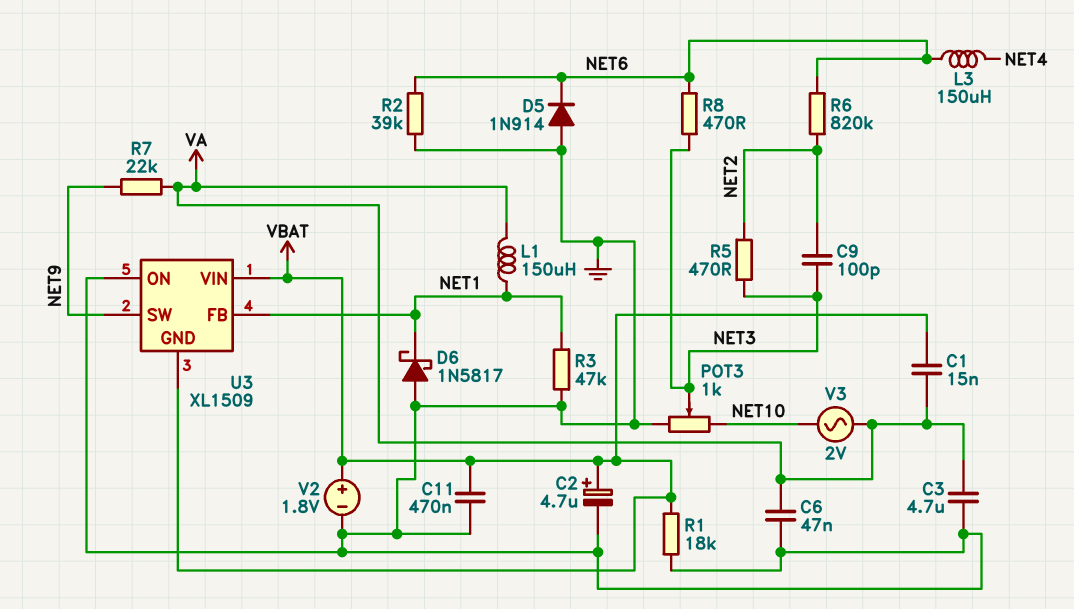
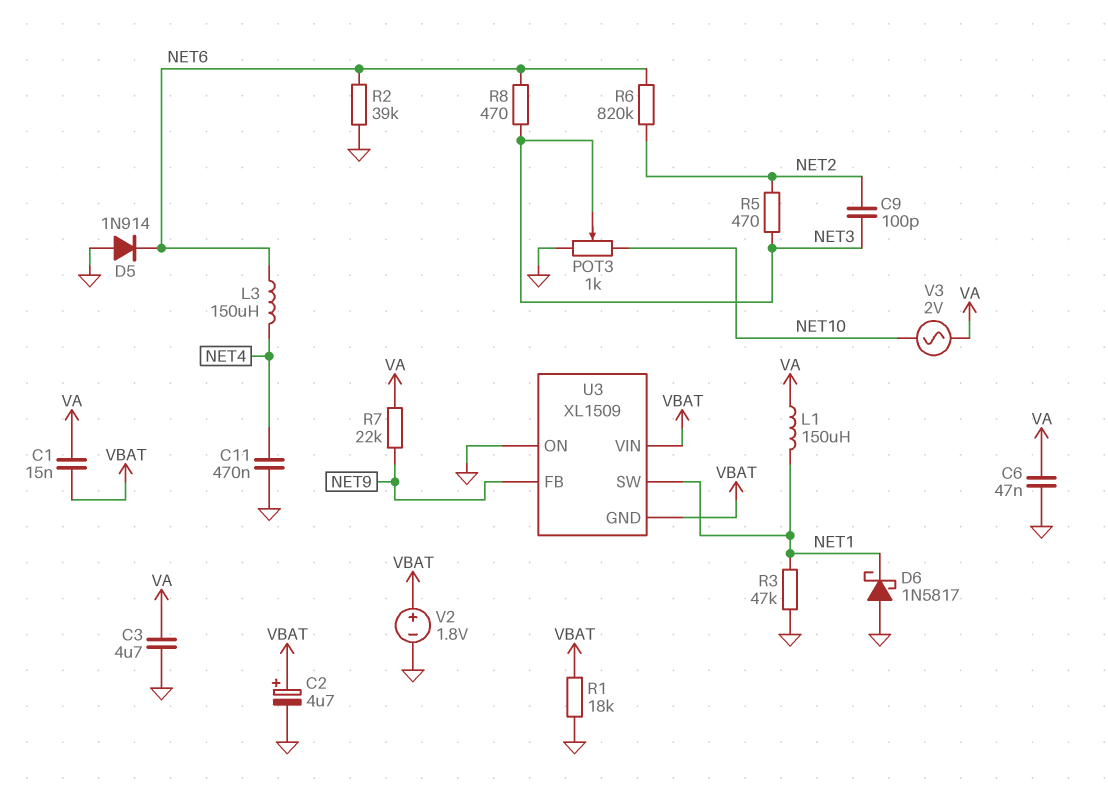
C11: 470nF (GND, VBAT) -> 470nF (GND, NET4)
U3 pin FB: NET1 -> NET9
U3 pin SW: NET9 -> NET1

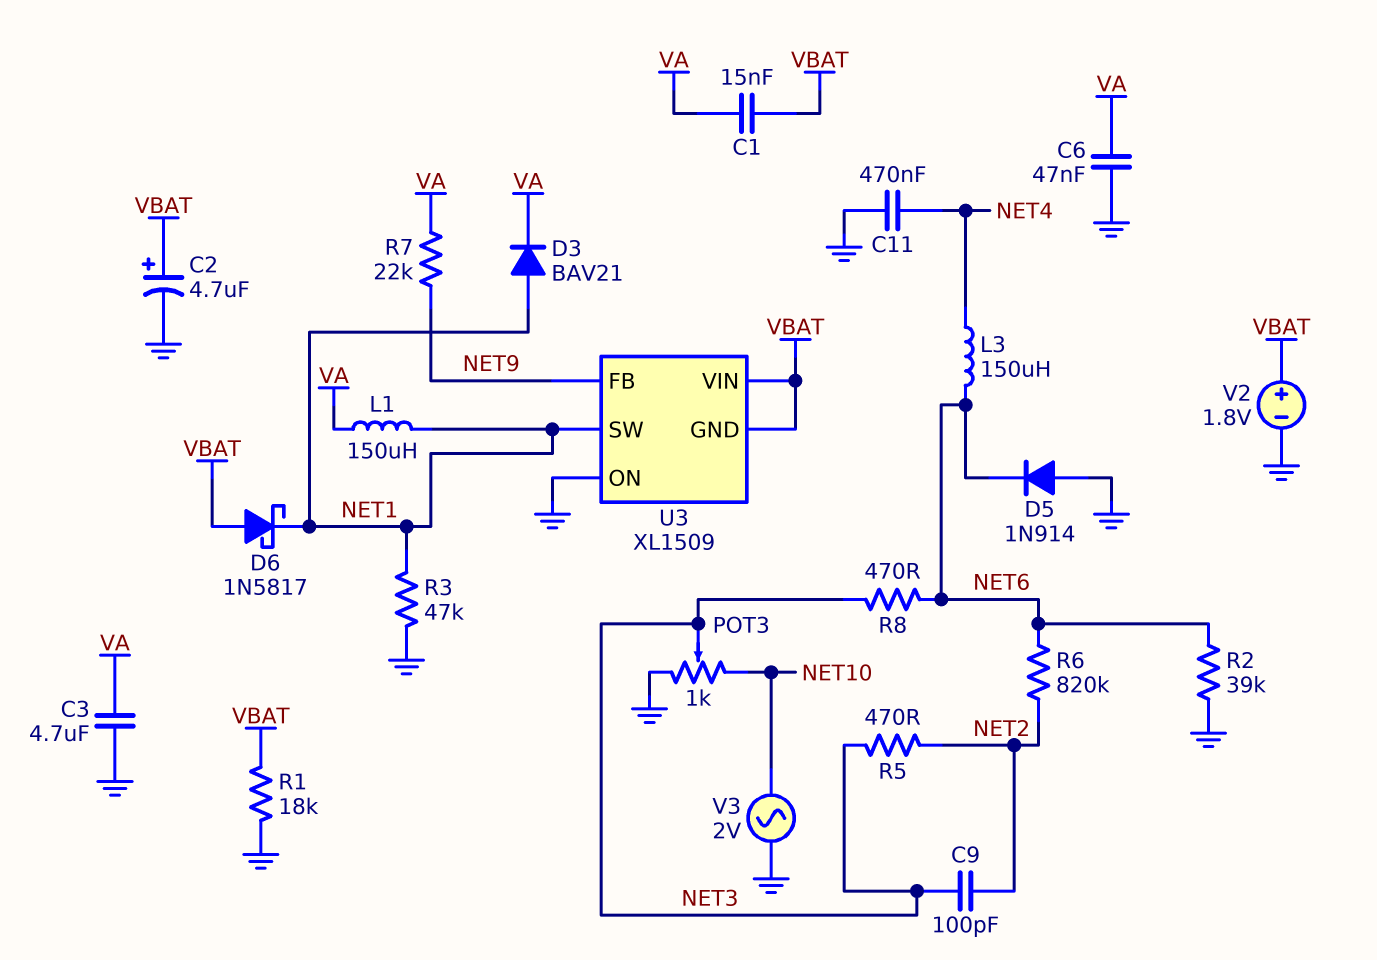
D3: none -> diode BAV21 (A NET1, K VA)
D6: schottky 1N5817 (A GND, K NET1) -> schottky 1N5817 (A VBAT, K NET1)
V3: AC 2V (NET10, VA) -> AC 2V (GND, NET10)

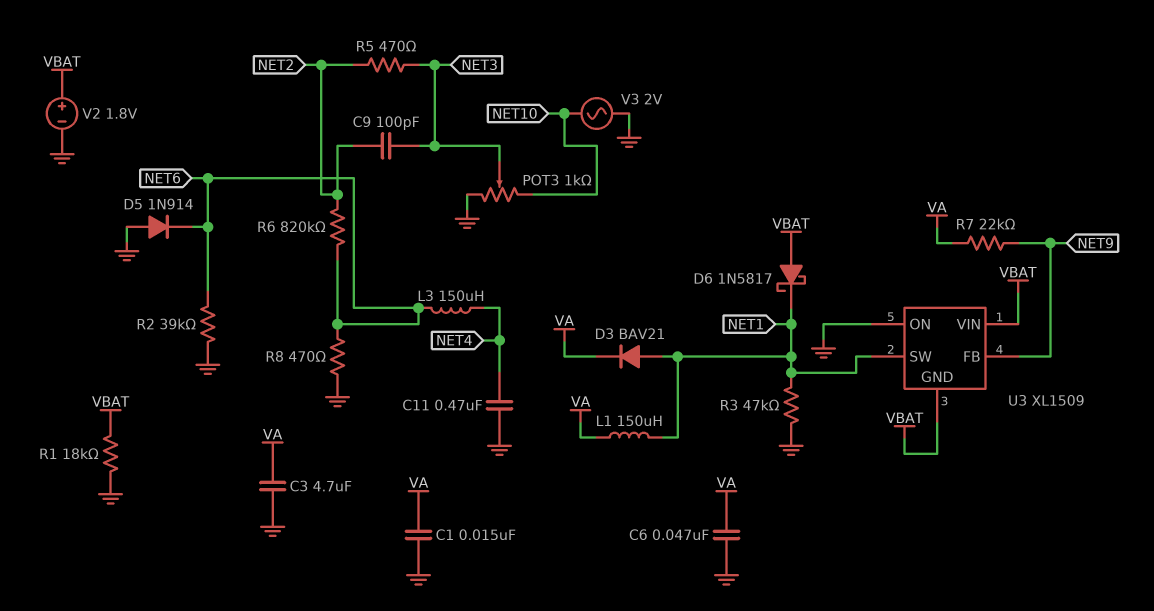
C1: 15nF (VA, VBAT) -> 15nF (GND, VA)
C2: 4.7uF (plus VBAT, minus GND) -> none
R8: 470 (NET3, NET6) -> 470 (GND, NET6)

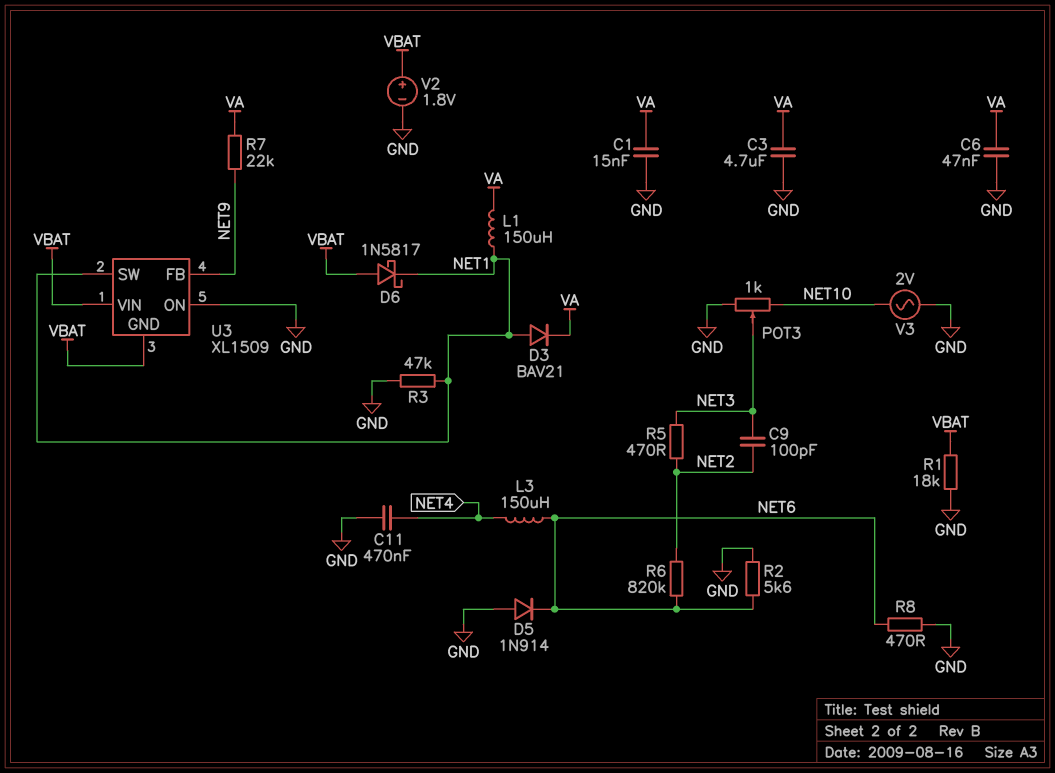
R2: 39k (GND, NET6) -> 5.6k (GND, NET6)

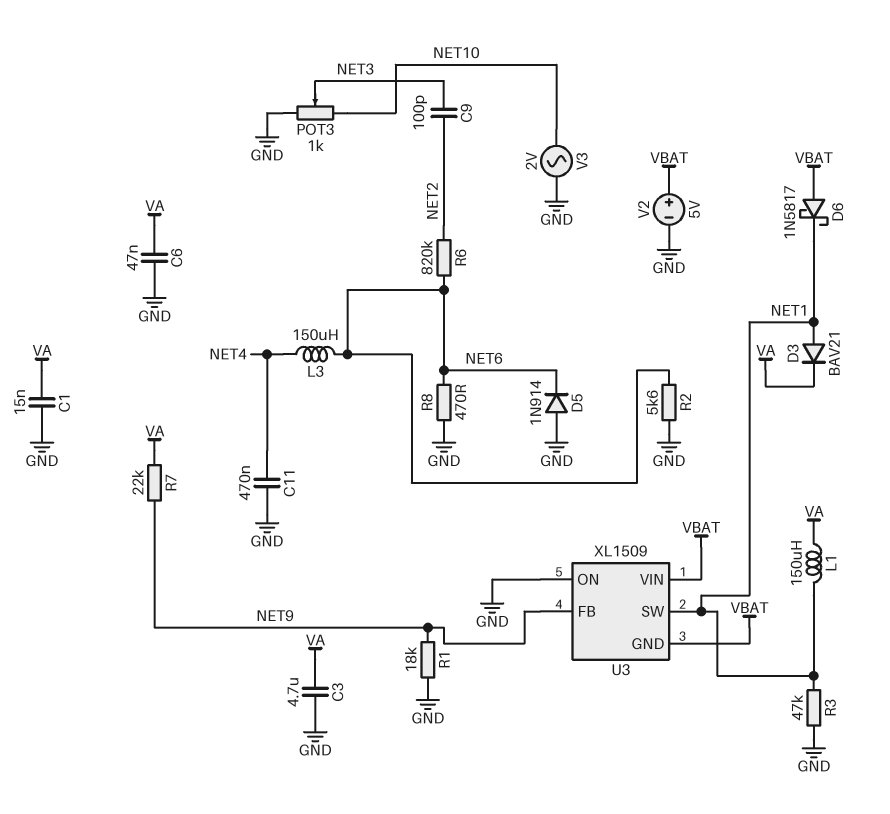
R1: 18k (GND, VBAT) -> 18k (GND, NET9)
R5: 470 (NET2, NET3) -> none
V2: 1.8V (plus VBAT, minus GND) -> 5V (plus VBAT, minus GND)

